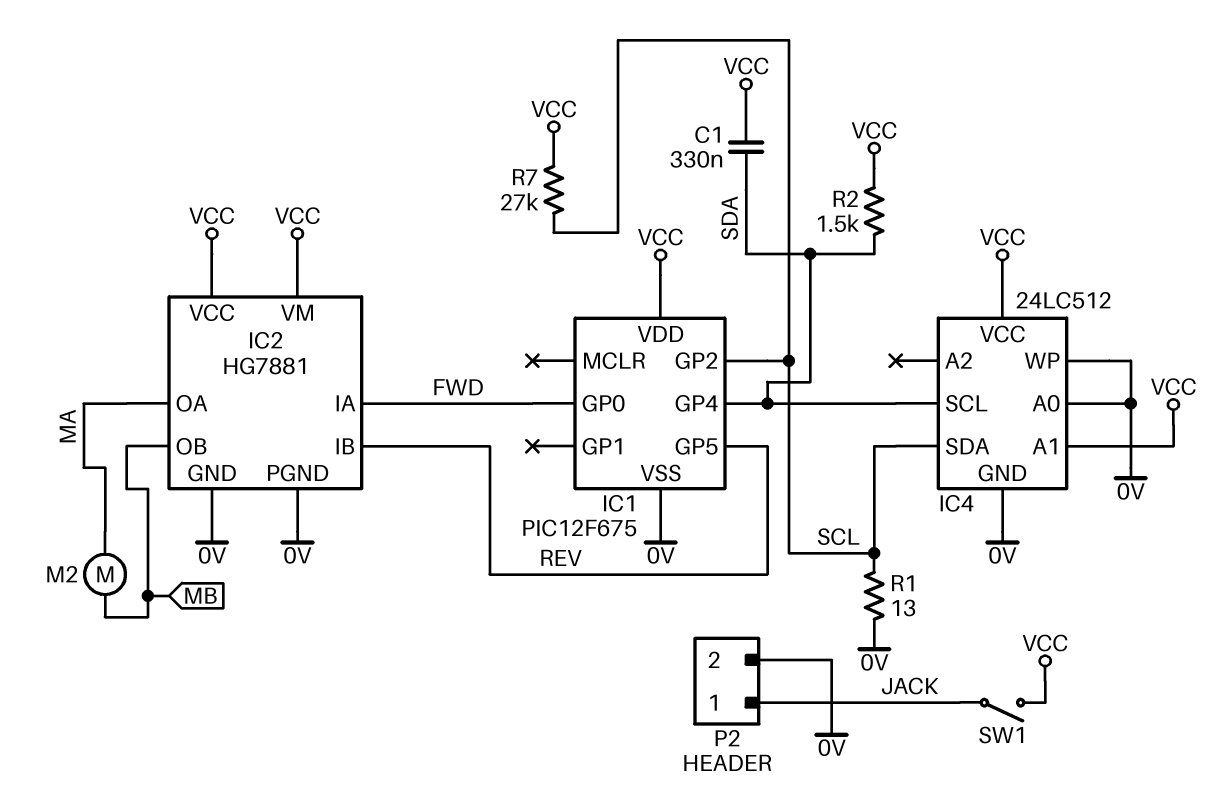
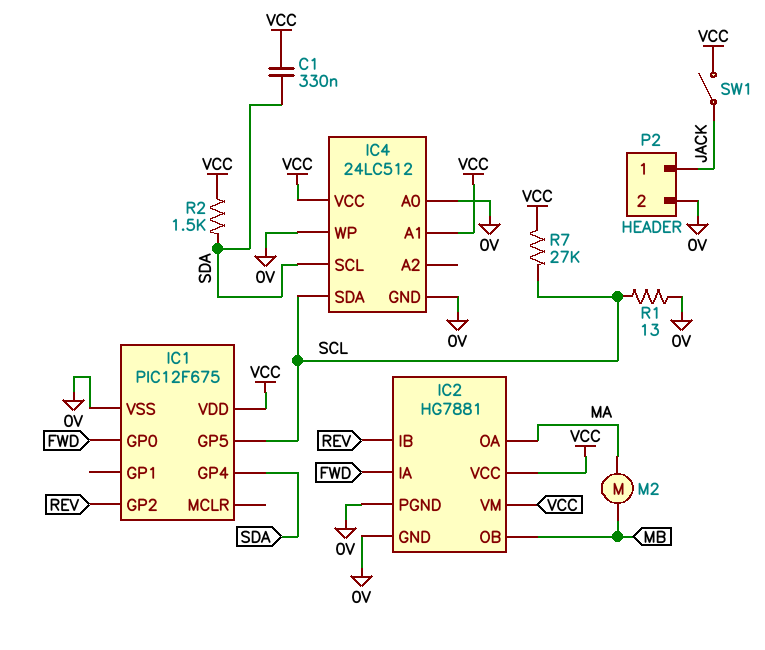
IC1 pin GP2: SCL -> REV
IC1 pin GP5: REV -> SCL

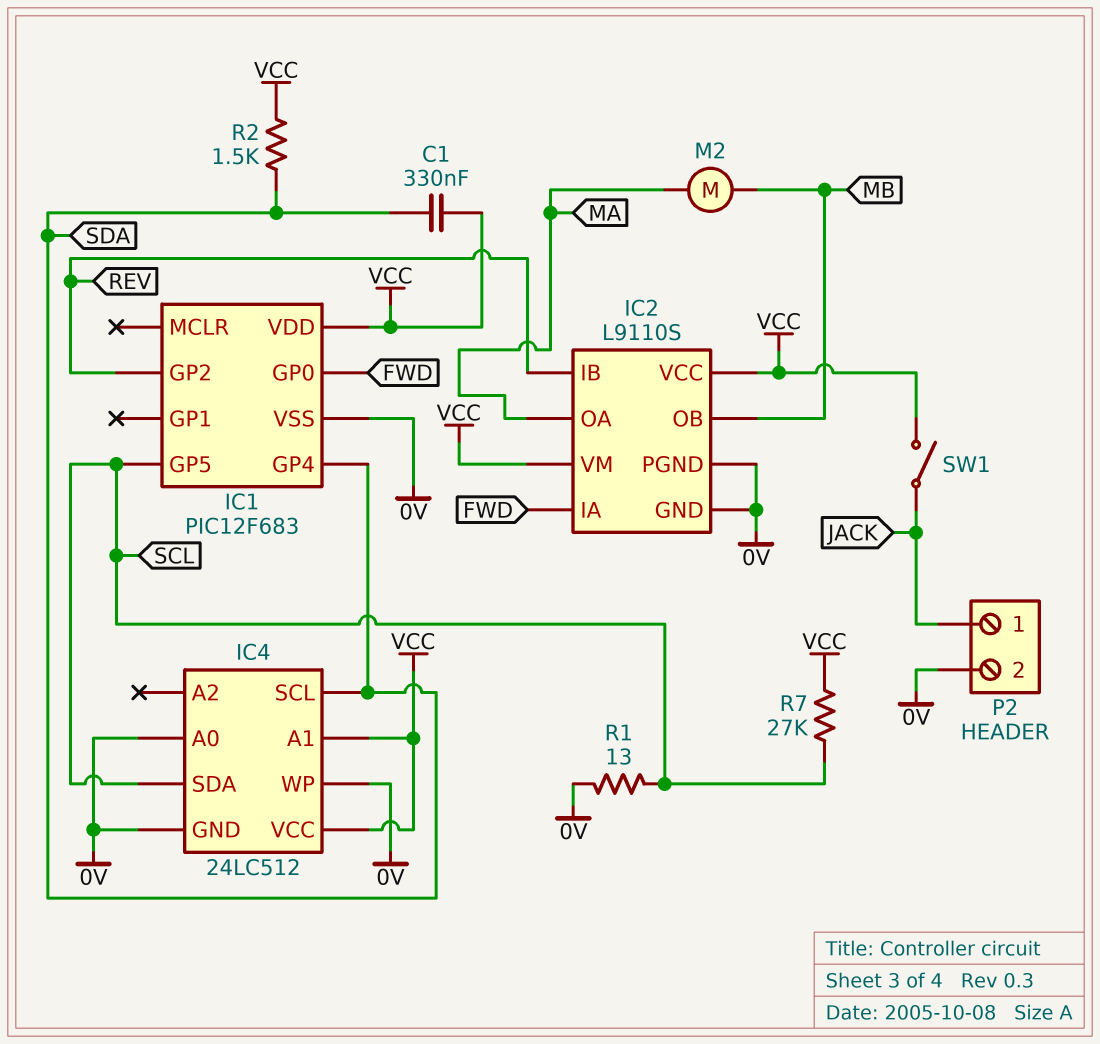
IC1: PIC12F675 -> PIC12F683
IC2: HG7881 -> L9110S

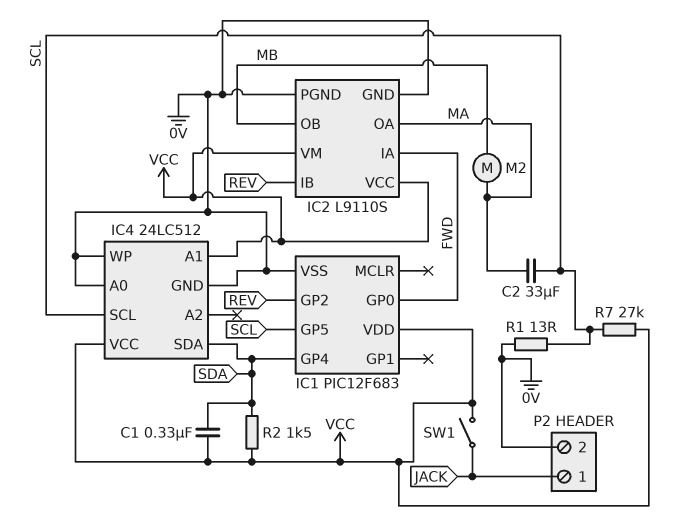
C2: none -> 33uF (MA, SCL)
IC4 pin SCL: SDA -> SCL
IC4 pin SDA: SCL -> SDA

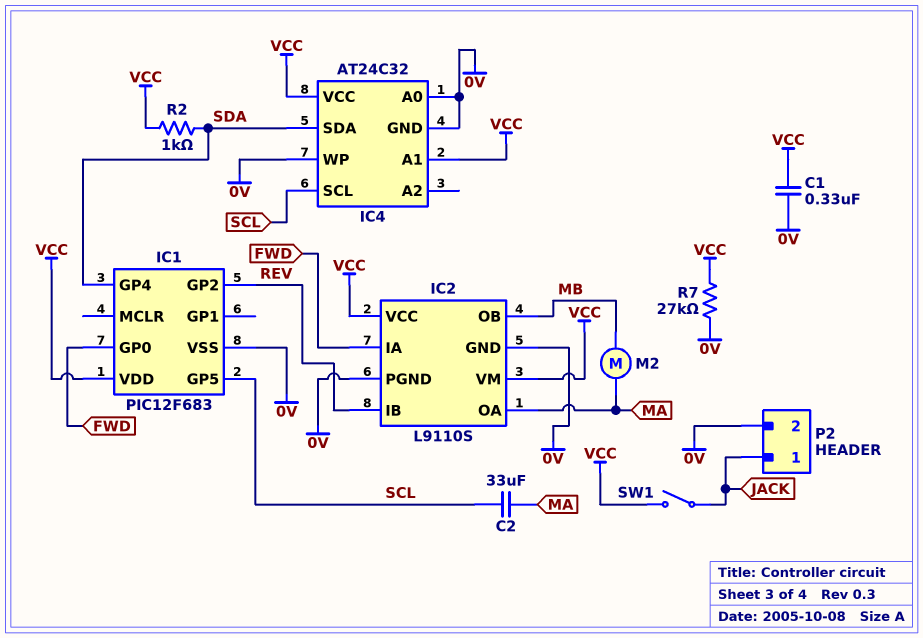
C1: 330nF (SDA, VCC) -> 330nF (0V, VCC)
IC4: 24LC512 -> AT24C32
R1: 13 (0V, SCL) -> none
R2: 1.5k (SDA, VCC) -> 1k (SDA, VCC)
R7: 27k (SCL, VCC) -> 27k (0V, VCC)

